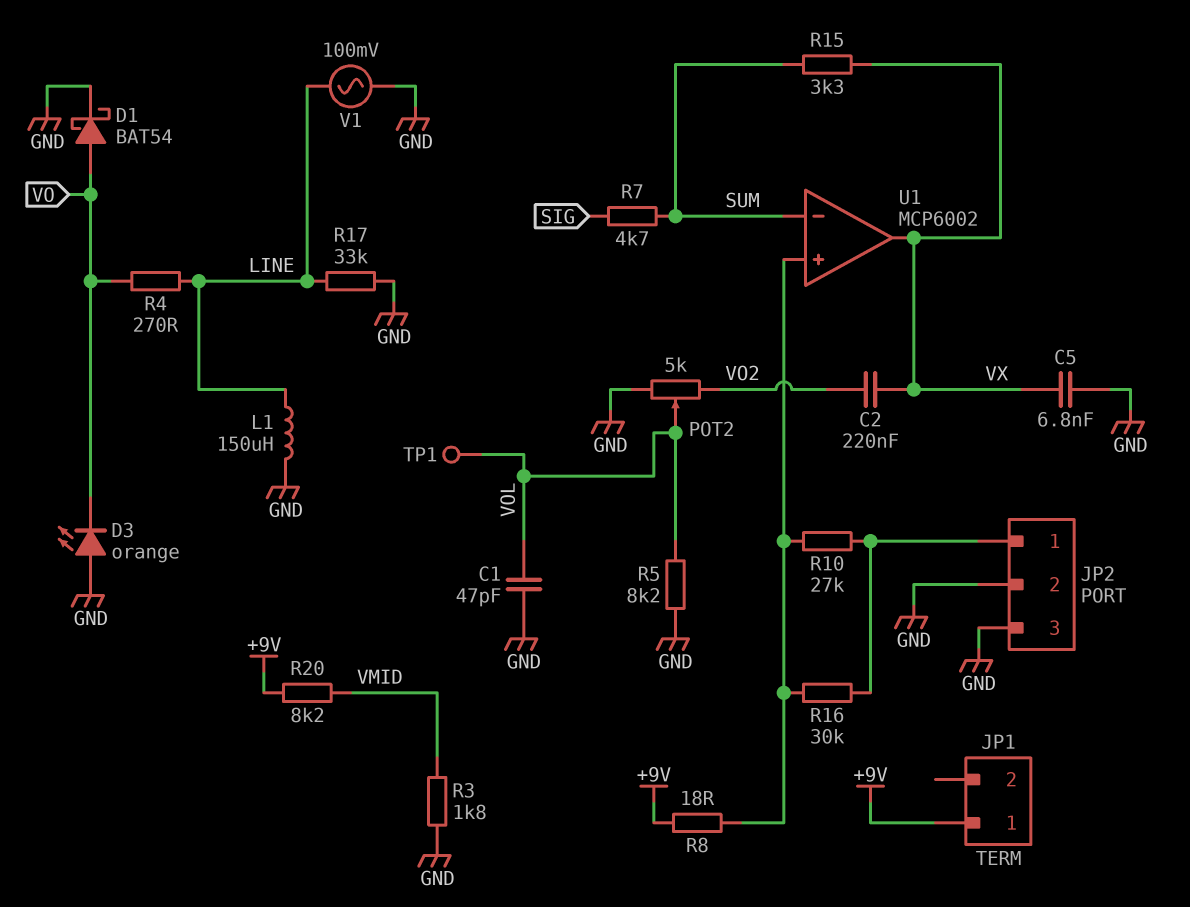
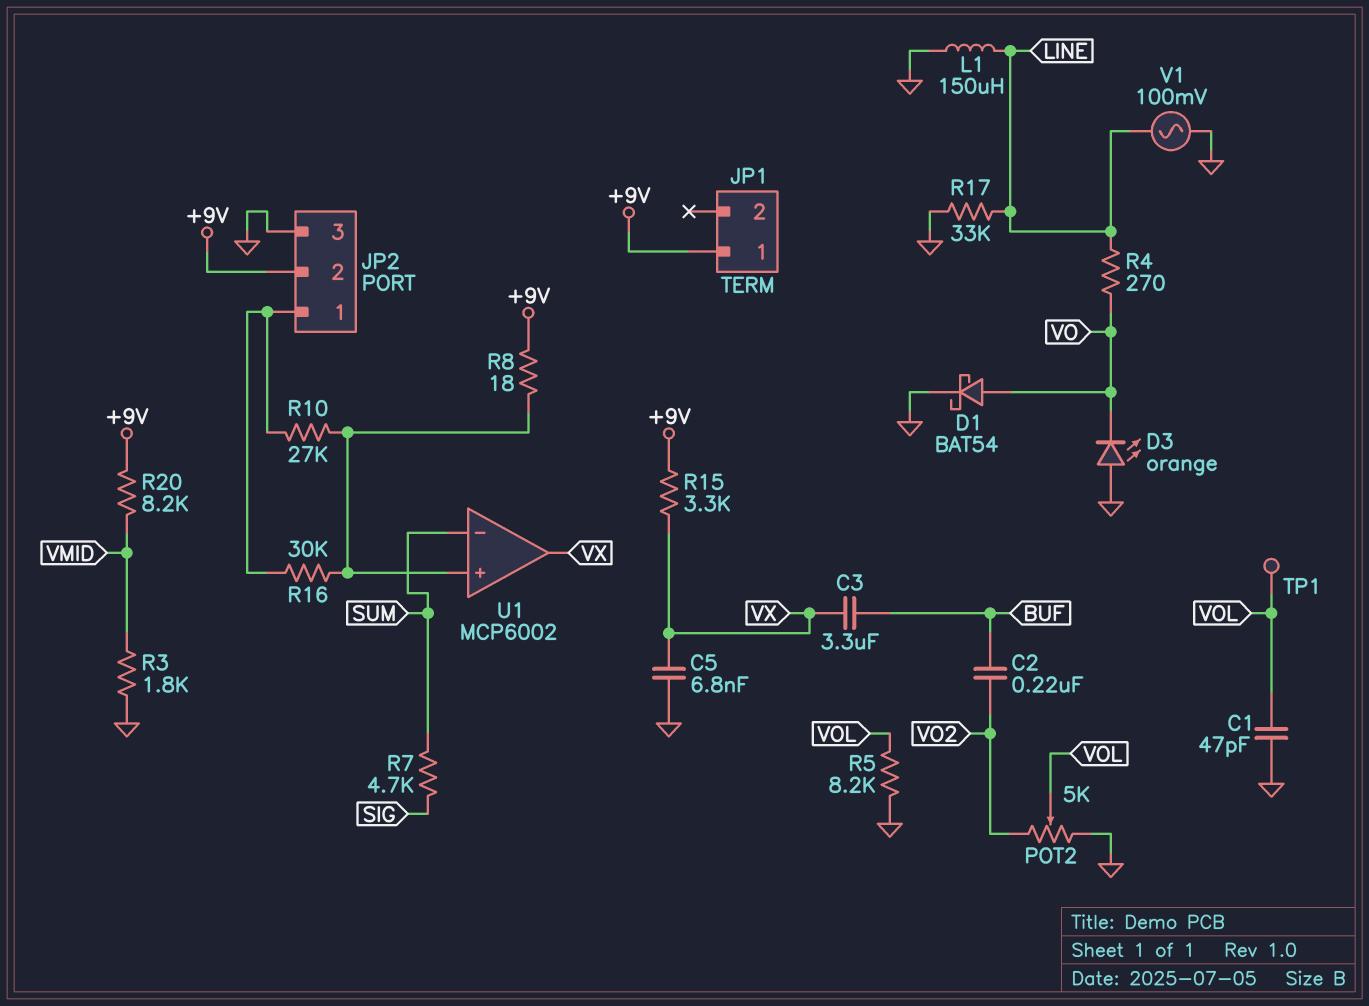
C2: 220nF (VO2, VX) -> 220nF (BUF, VO2)
C3: none -> 3.3uF (BUF, VX)
JP2 pin 2: GND -> +9V
R15: 3.3k (SUM, VX) -> 3.3k (+9V, VX)

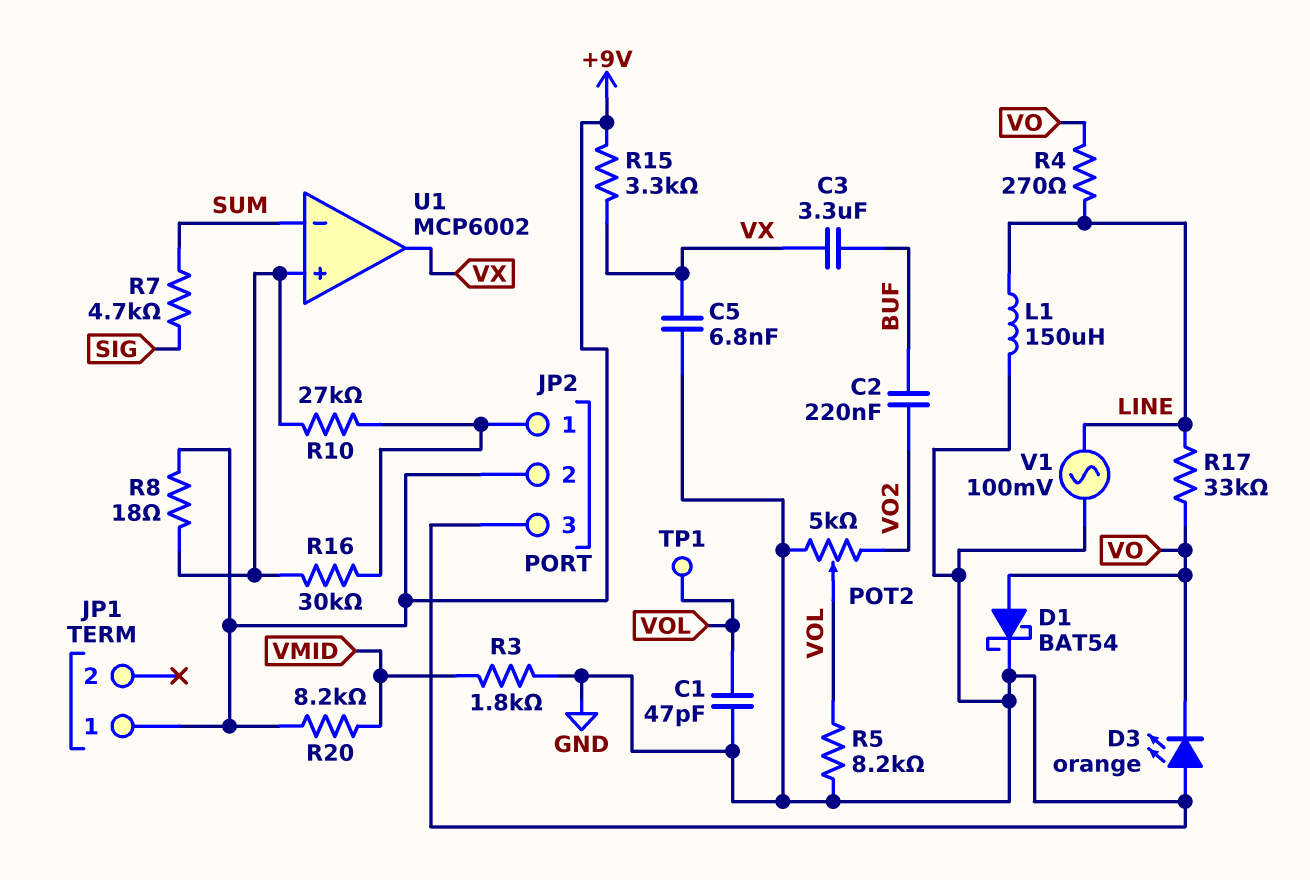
R17: 33k (GND, LINE) -> 33k (LINE, VO)

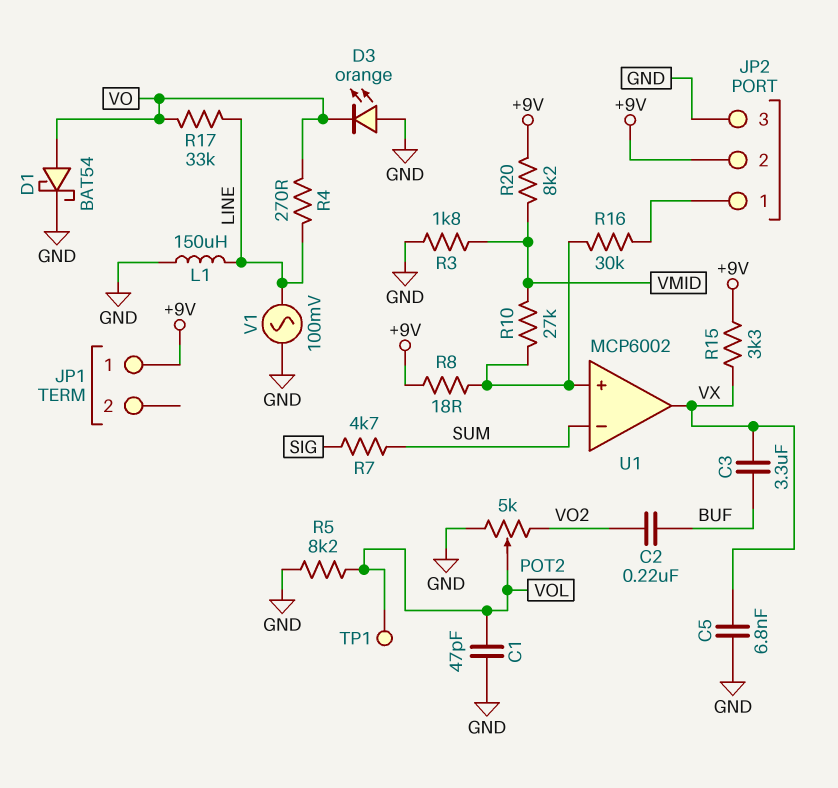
R10: 27k (JP2/1, U1/in+) -> 27k (U1/in+, VMID)

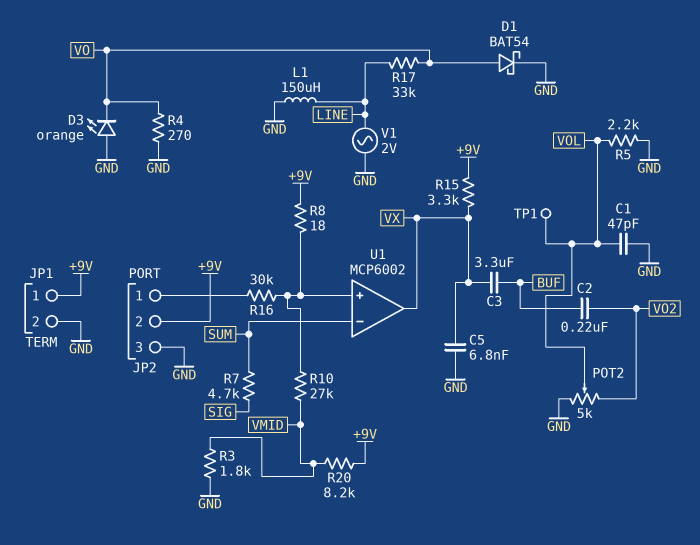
JP1 pin 2: none -> GND
R4: 270 (LINE, VO) -> 270 (GND, VO)
R5: 8.2k (GND, VOL) -> 2.2k (GND, VOL)
V1: AC 100mV (GND, LINE) -> AC 2V (GND, LINE)

